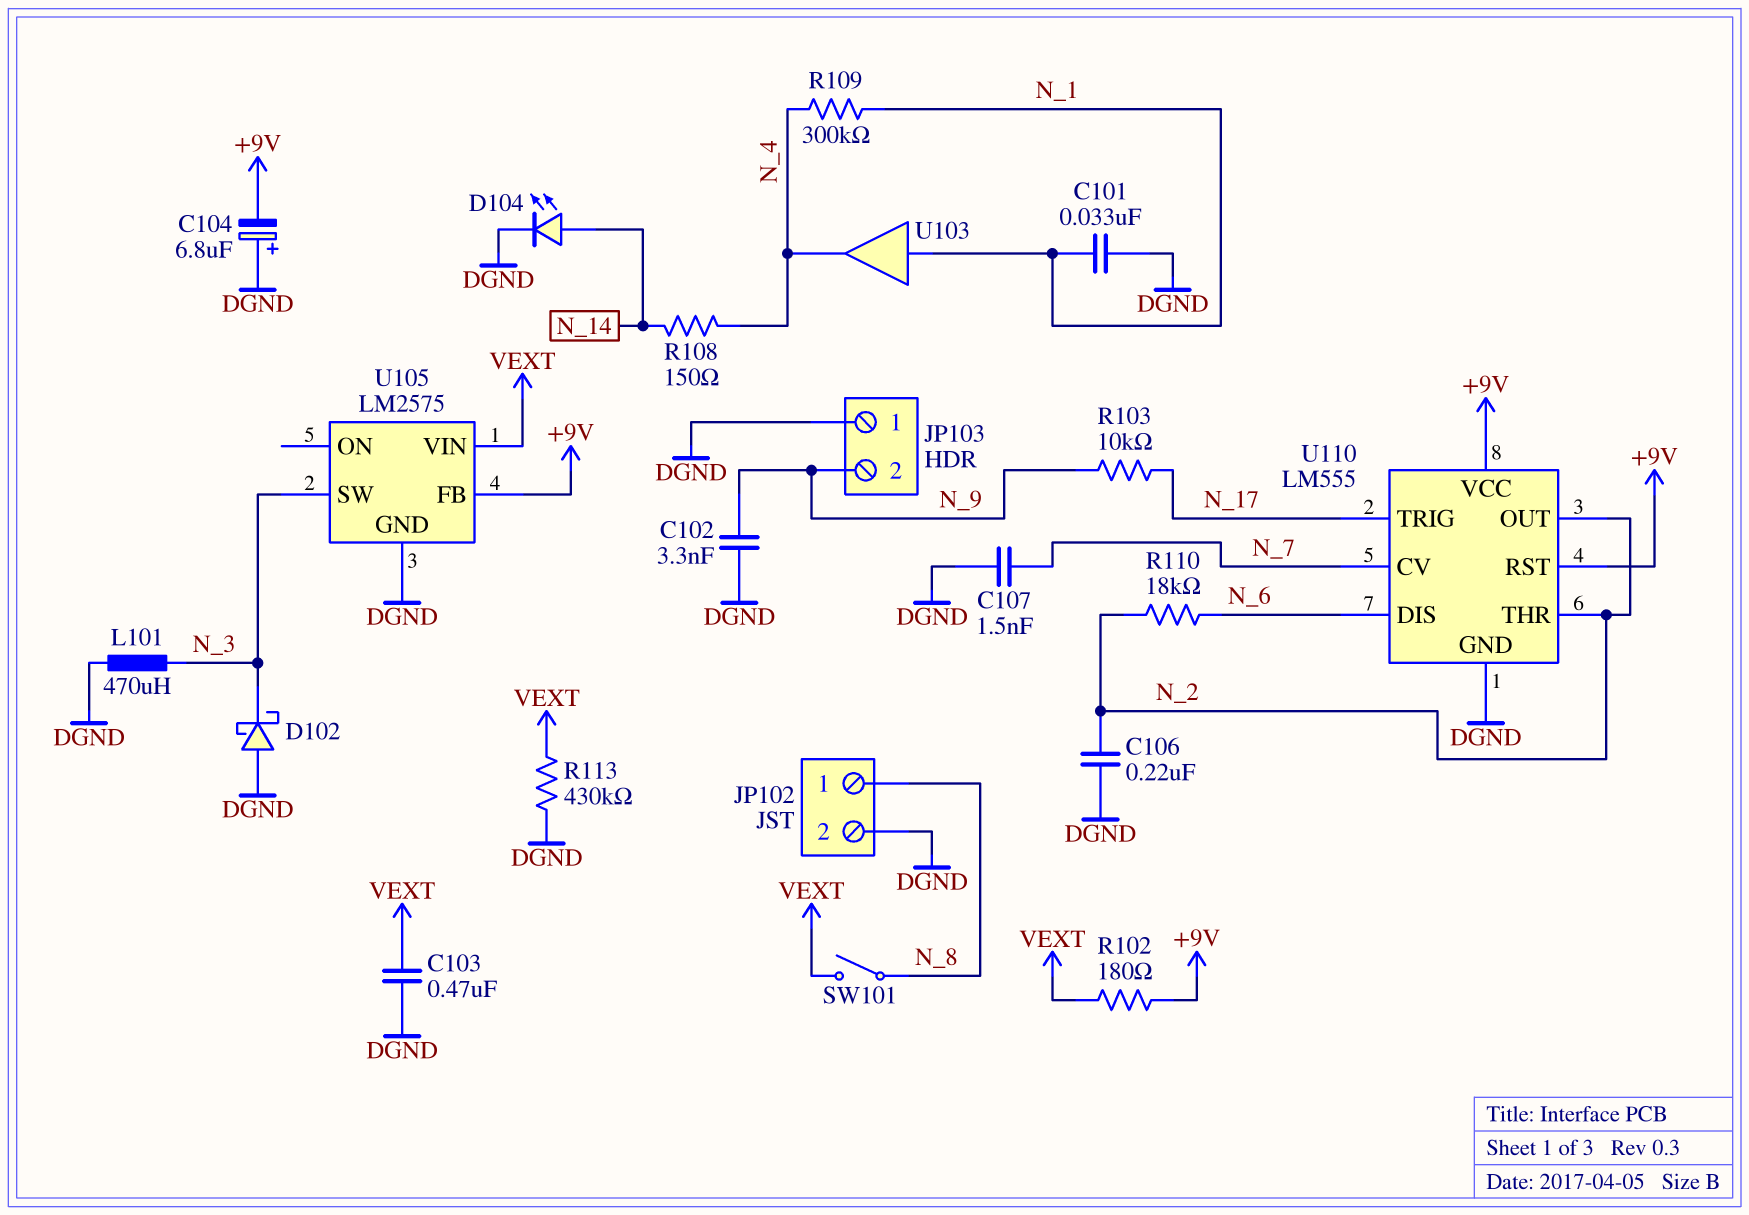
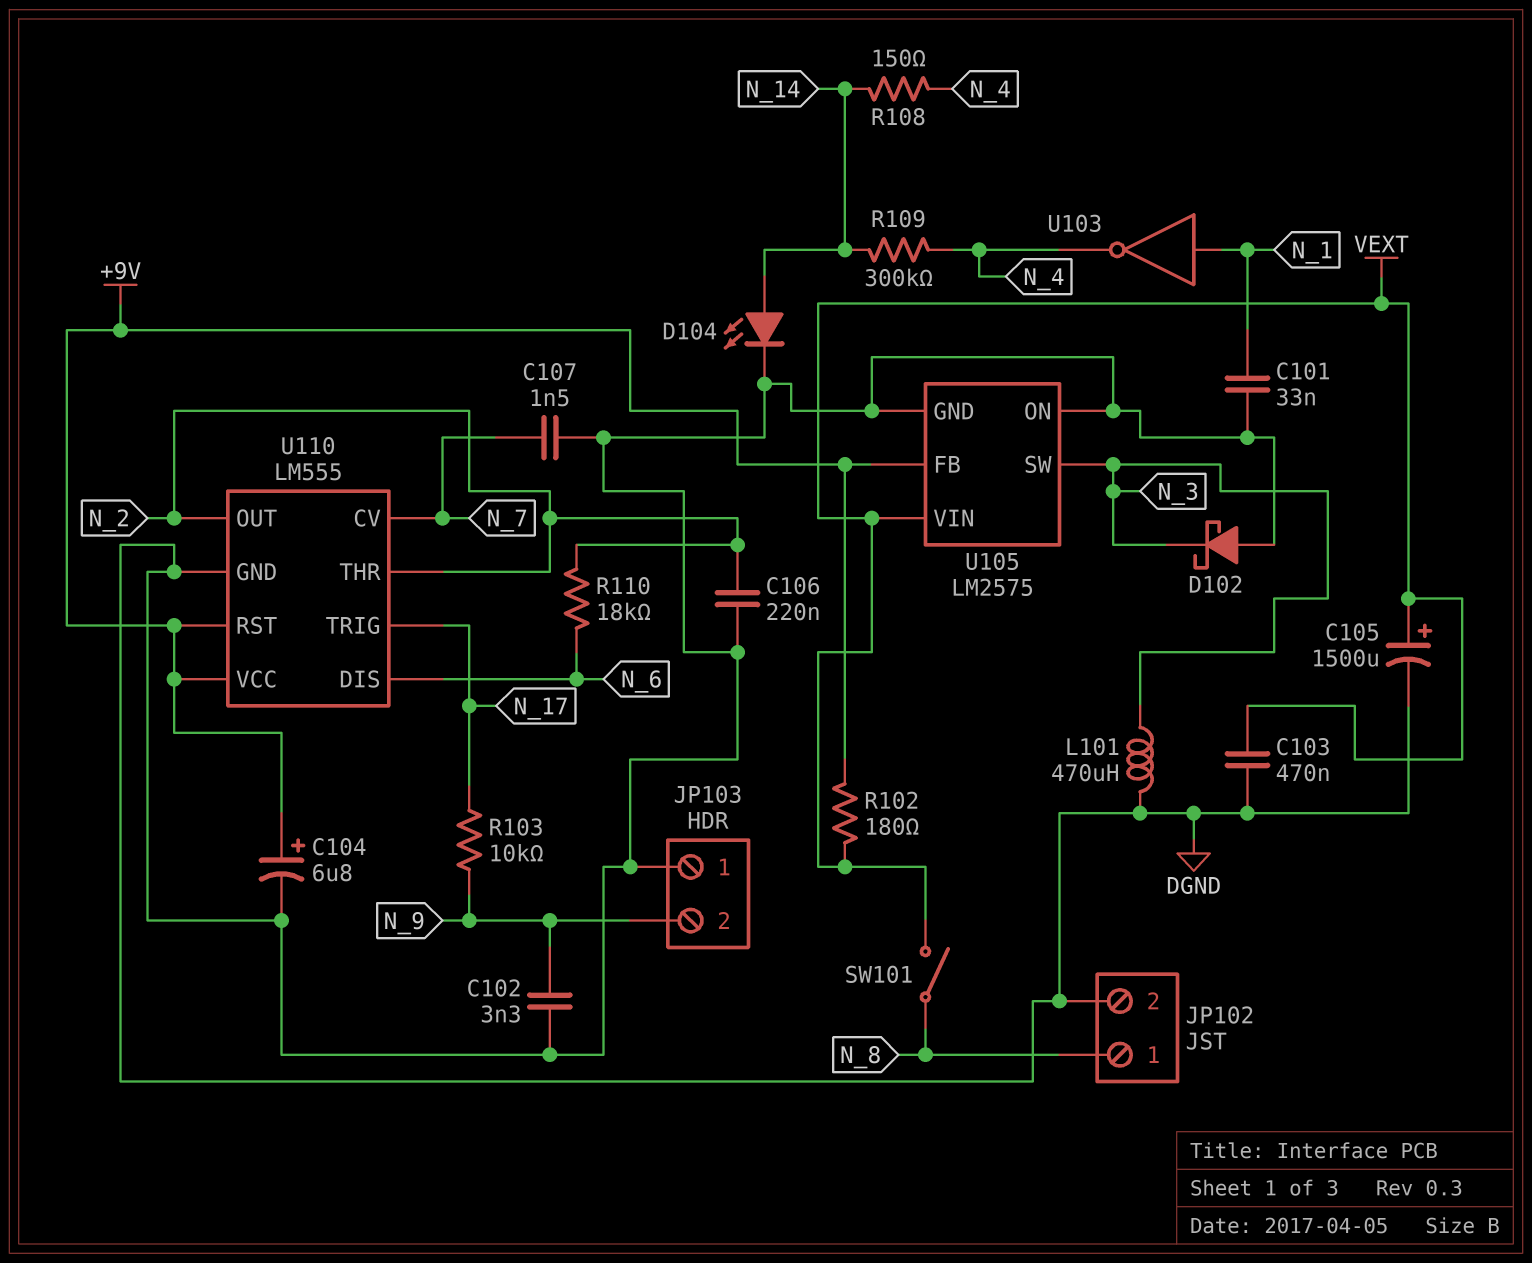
C104: 6.8uF (plus DGND, minus +9V) -> 6.8uF (plus +9V, minus DGND)
C105: none -> 1500uF (plus VEXT, minus DGND)
R109: 300k (N_1, N_4) -> 300k (N_4, N_14)
R113: 430k (DGND, VEXT) -> none
U103: buffer (in N_1, out N_4) -> NOT (in N_1, out N_4)
U105 pin ON: none -> DGND

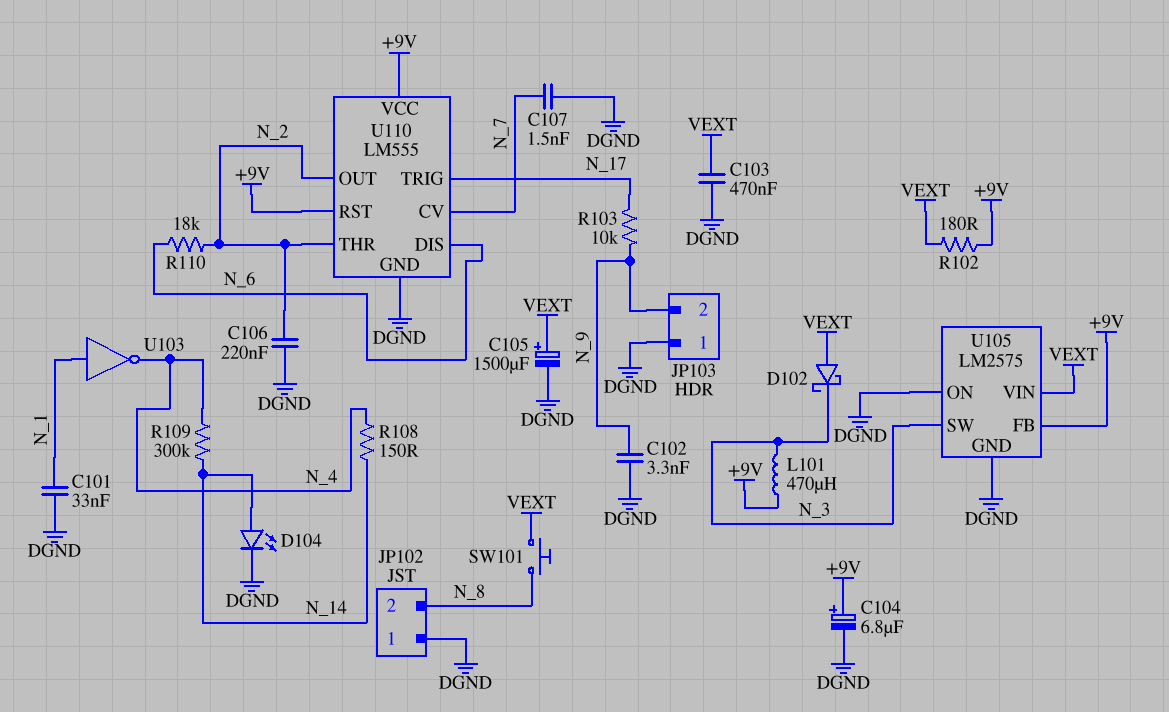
D102: schottky (A DGND, K N_3) -> schottky (A VEXT, K N_3)
JP102 pin 1: N_8 -> DGND
JP102 pin 2: DGND -> N_8
L101: 470uH (DGND, N_3) -> 470uH (+9V, N_3)
SW101: switch (N_8, VEXT) -> button (N_8, VEXT)

